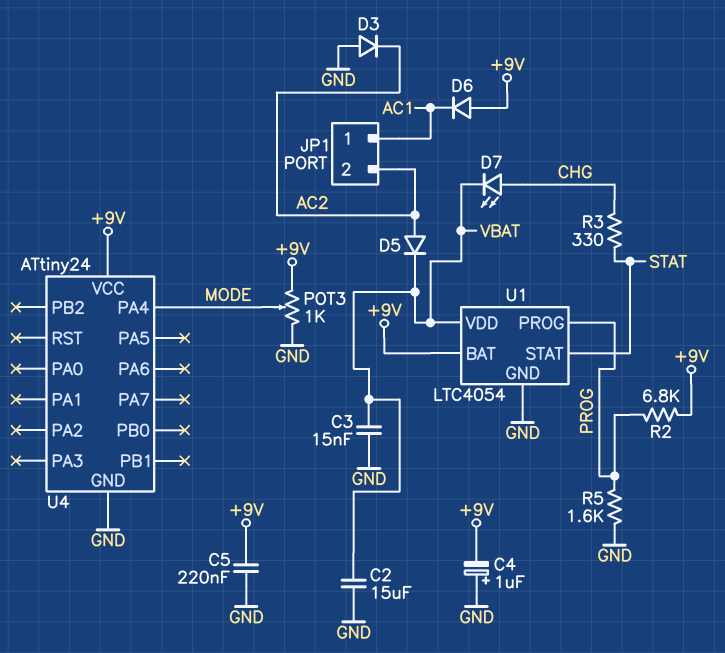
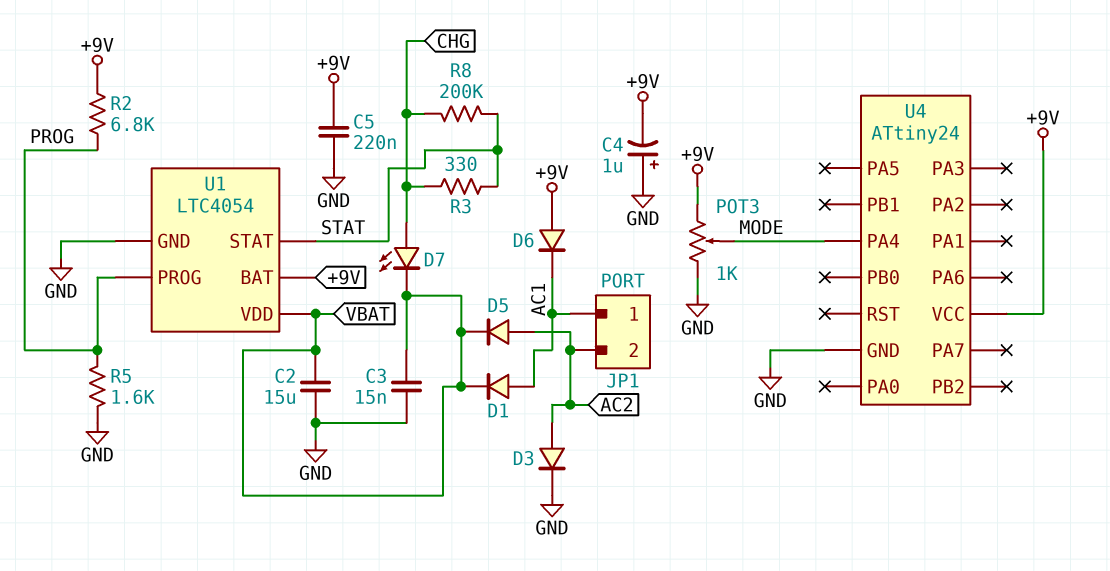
D1: none -> diode (A AC1, K VBAT)
D3: diode (A GND, K AC2) -> diode (A AC2, K GND)
R8: none -> 200k (CHG, STAT)

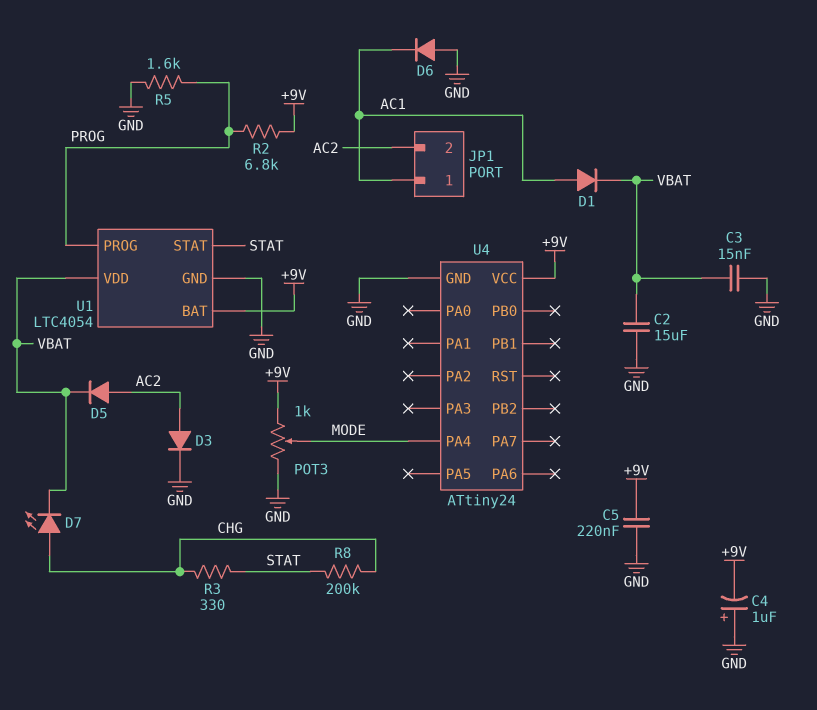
D6: diode (A +9V, K AC1) -> diode (A GND, K AC1)

